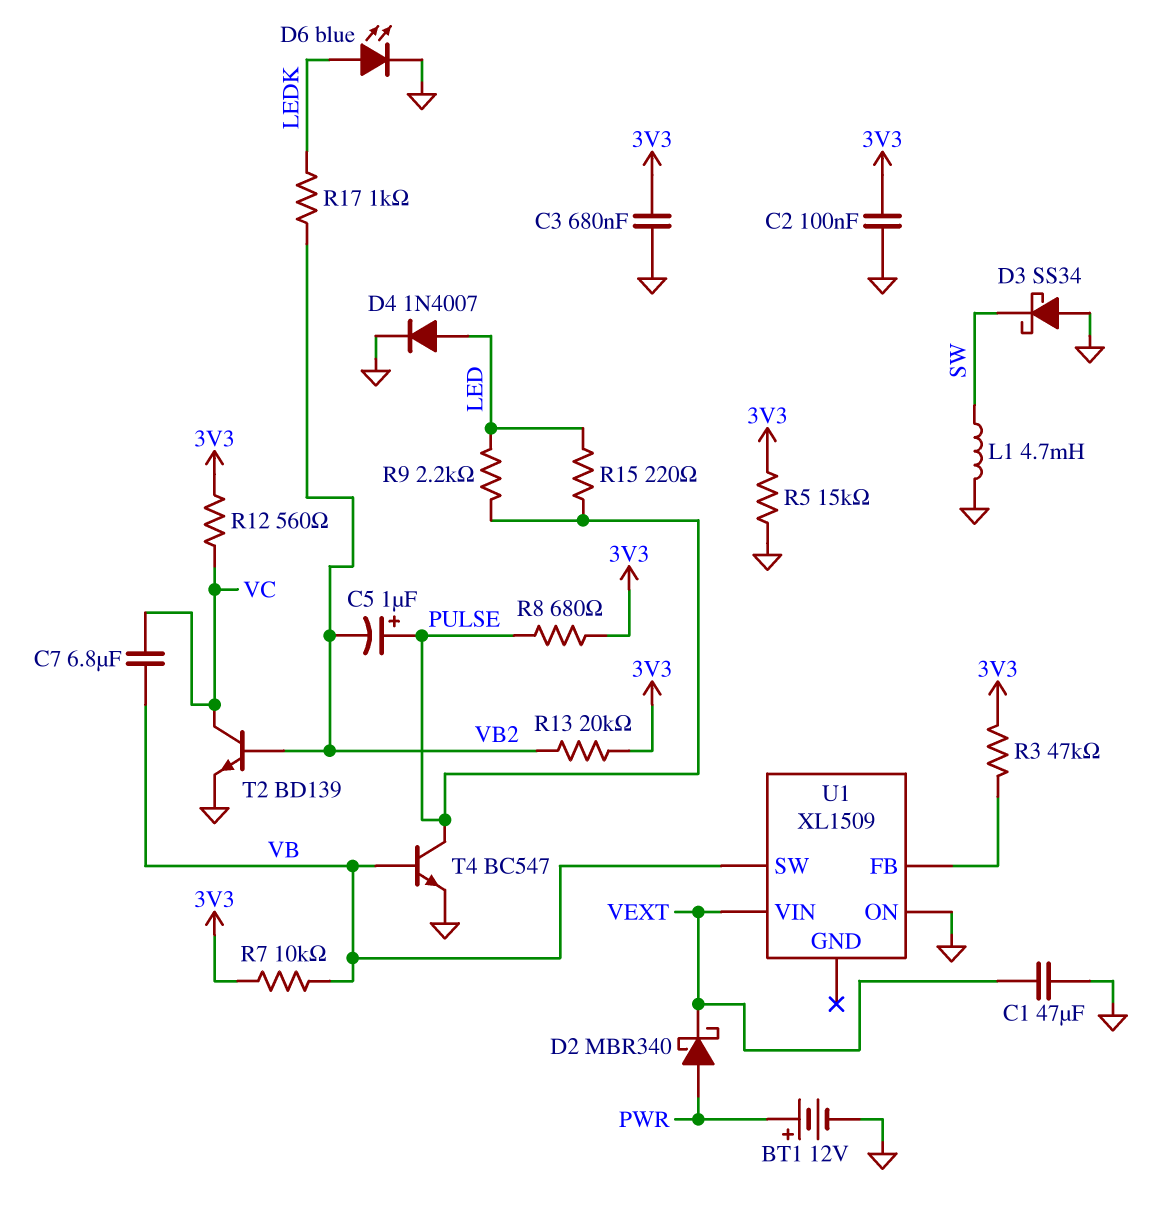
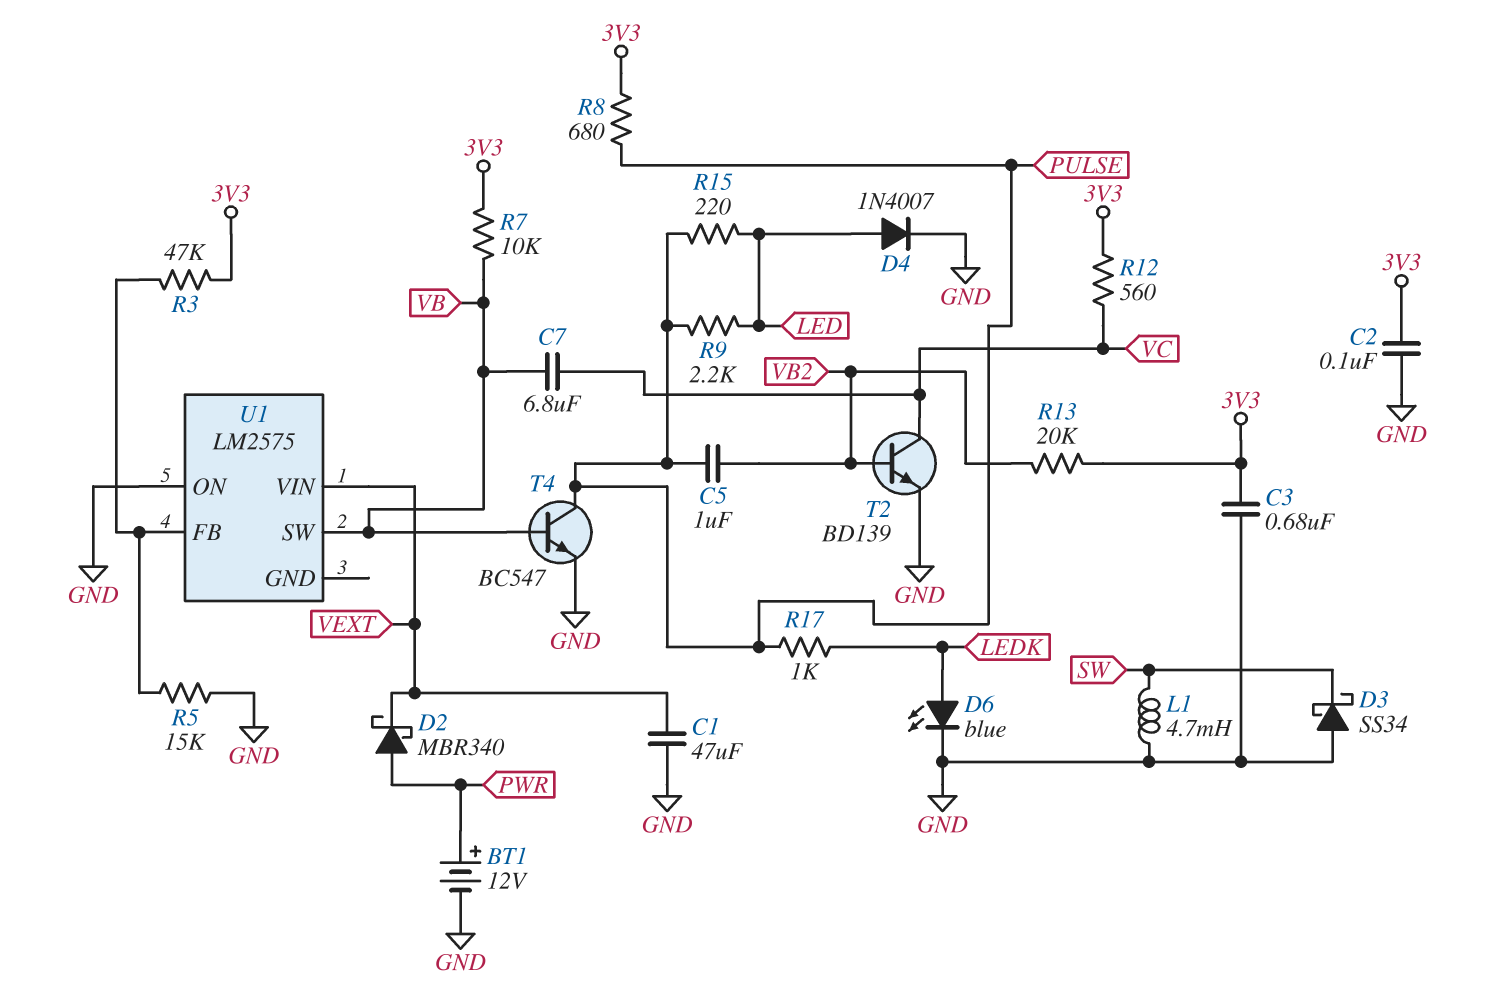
C5: 1uF (plus PULSE, minus VB2) -> 1uF (PULSE, VB2)
R5: 15k (3V3, GND) -> 15k (GND, U1/FB)
R17: 1k (LEDK, VB2) -> 1k (LEDK, PULSE)
U1: XL1509 -> LM2575

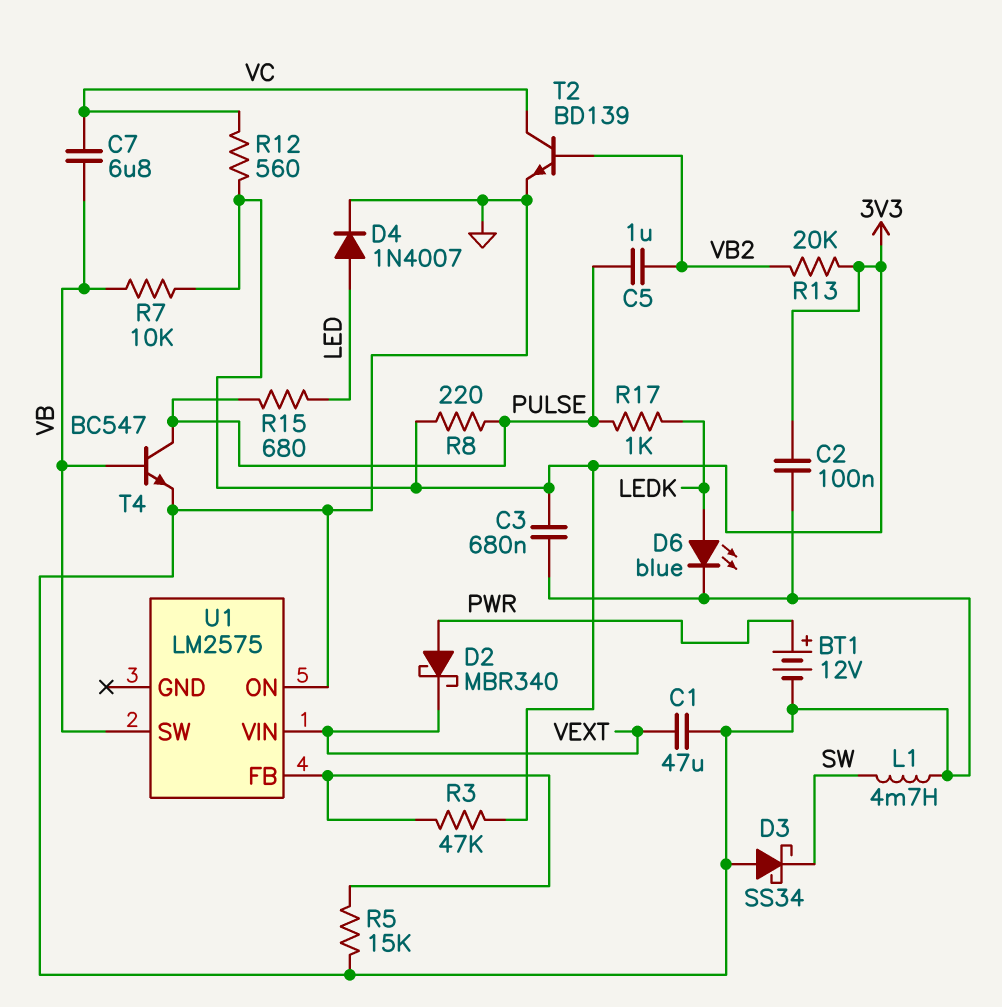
R8: 680 (3V3, PULSE) -> 220 (3V3, PULSE)
R9: 2.2k (LED, PULSE) -> none
R15: 220 (LED, PULSE) -> 680 (LED, PULSE)

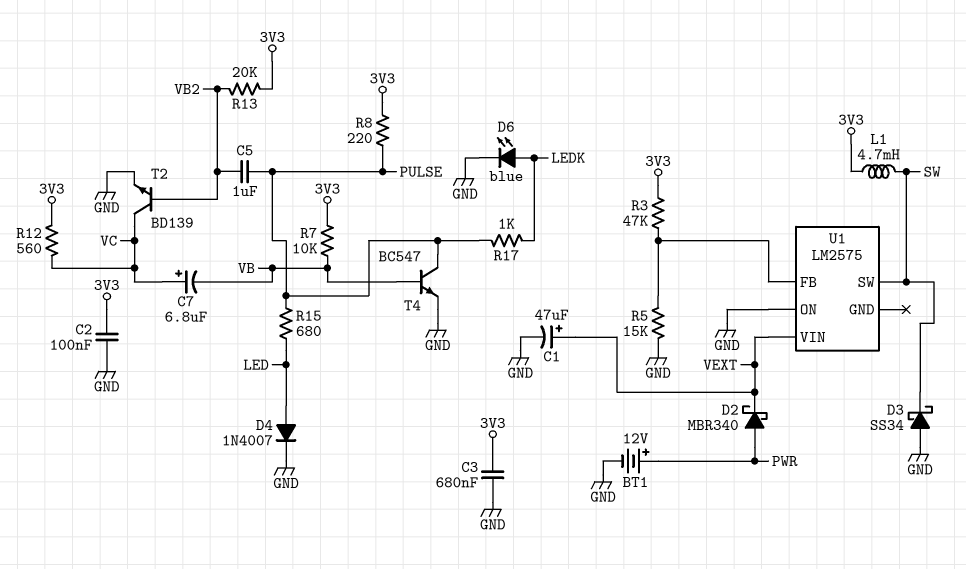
C1: 47uF (GND, VEXT) -> 47uF (plus VEXT, minus GND)
C7: 6.8uF (VB, VC) -> 6.8uF (plus VC, minus VB)
L1: 4.7mH (GND, SW) -> 4.7mH (3V3, SW)
U1 pin SW: VB -> SW

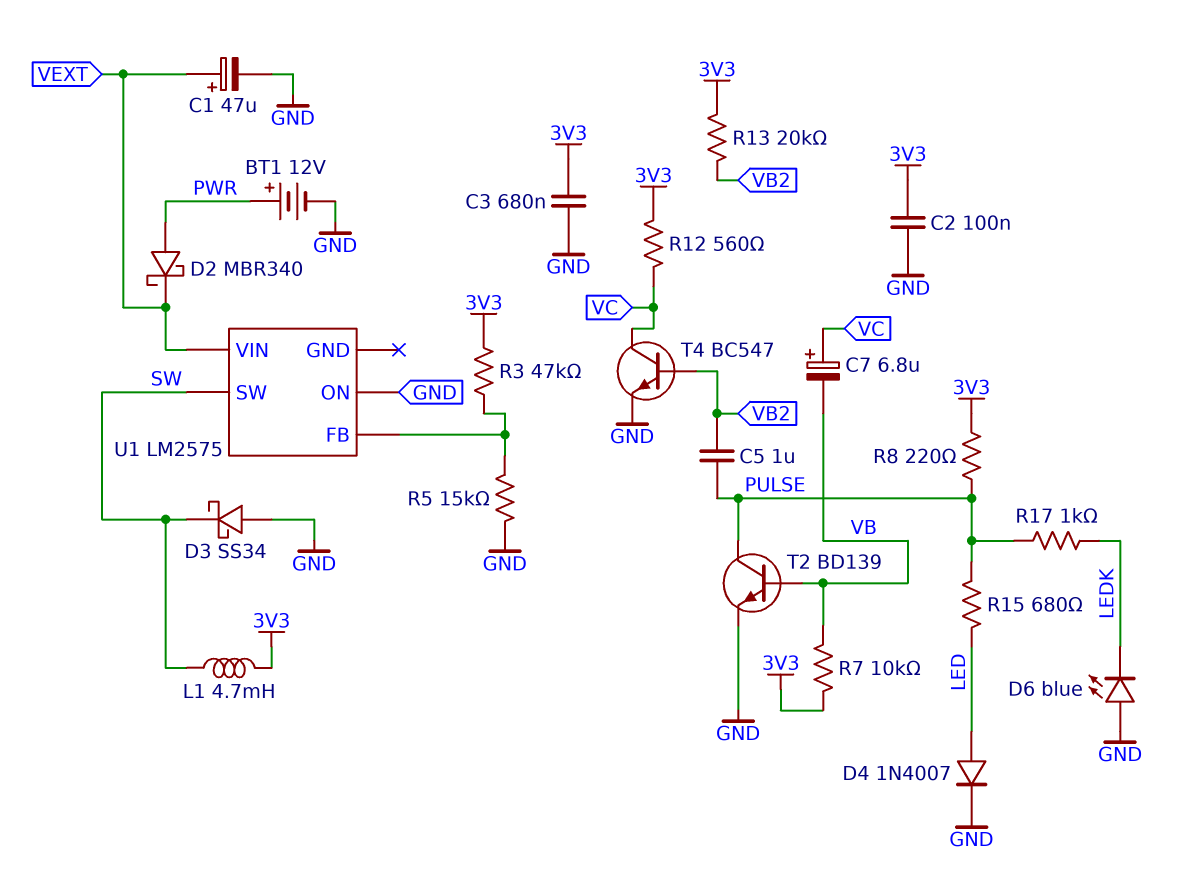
D6: LED blue (A LEDK, K GND) -> LED blue (A GND, K LEDK)
T2: NPN BD139 (B VB2, C VC, E GND) -> NPN BD139 (B VB, C PULSE, E GND)
T4: NPN BC547 (B VB, C PULSE, E GND) -> NPN BC547 (B VB2, C VC, E GND)

